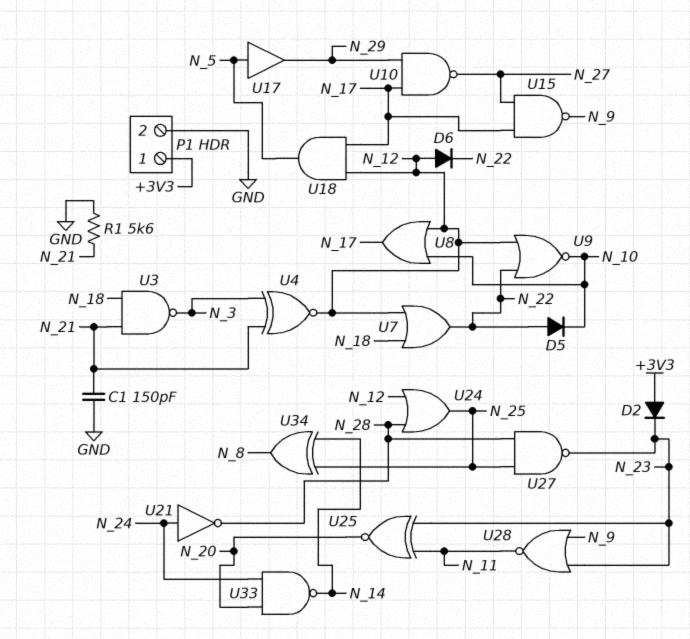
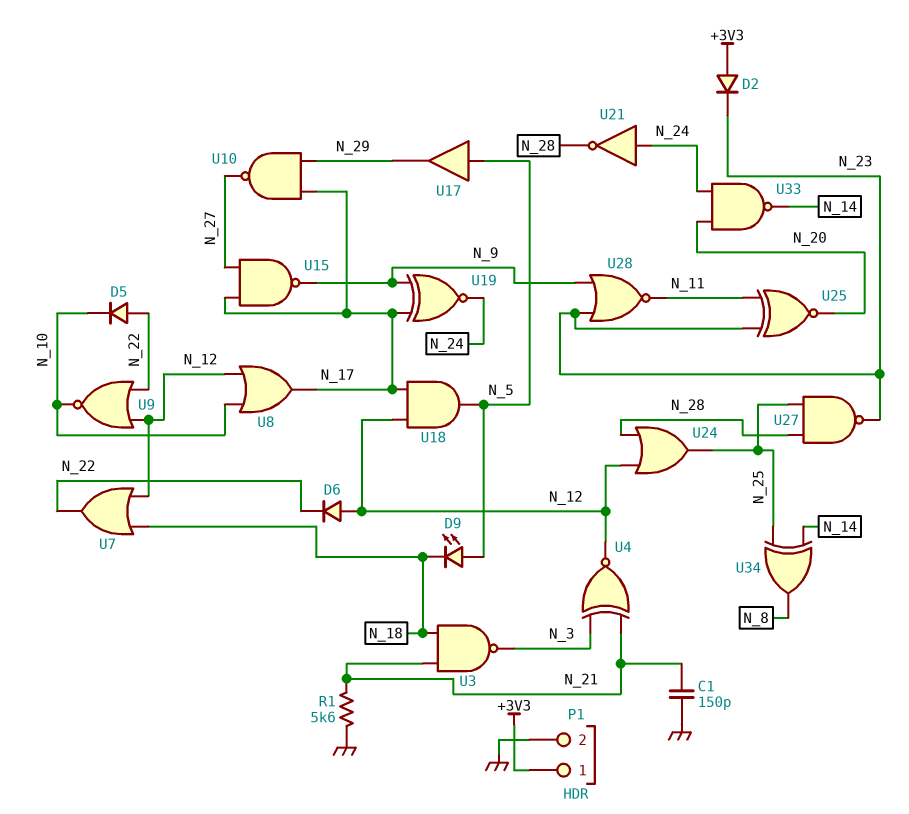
D9: none -> LED (A N_5, K N_18)
U19: none -> XNOR (in N_9, in N_17, out N_24)

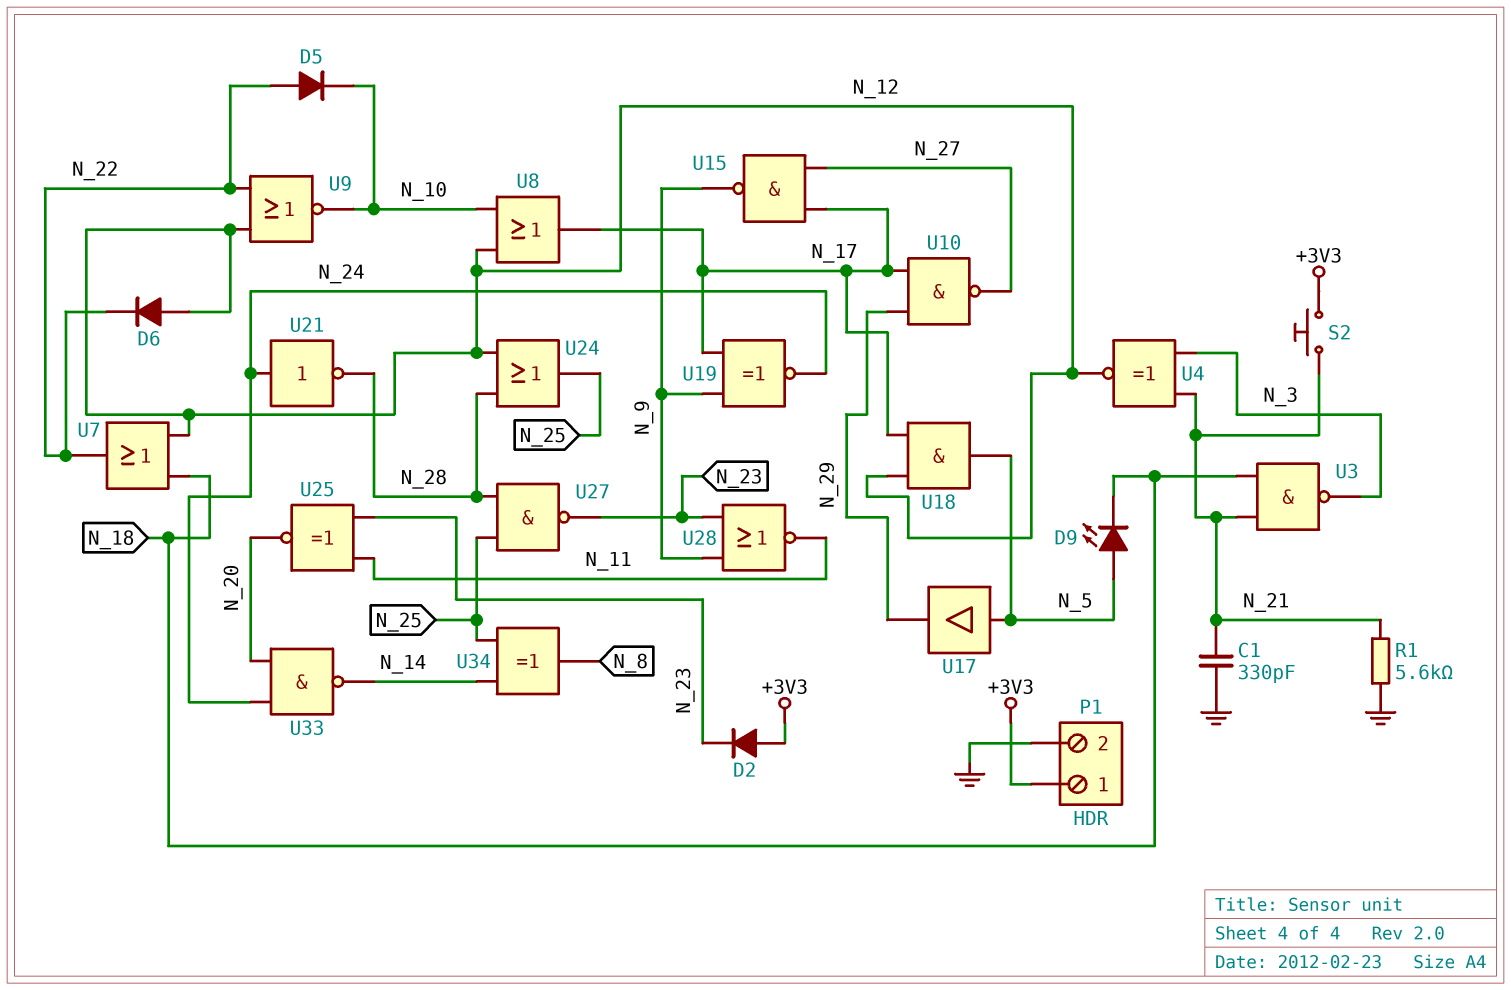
C1: 150pF (GND, N_21) -> 330pF (GND, N_21)
S2: none -> button (+3V3, N_21)

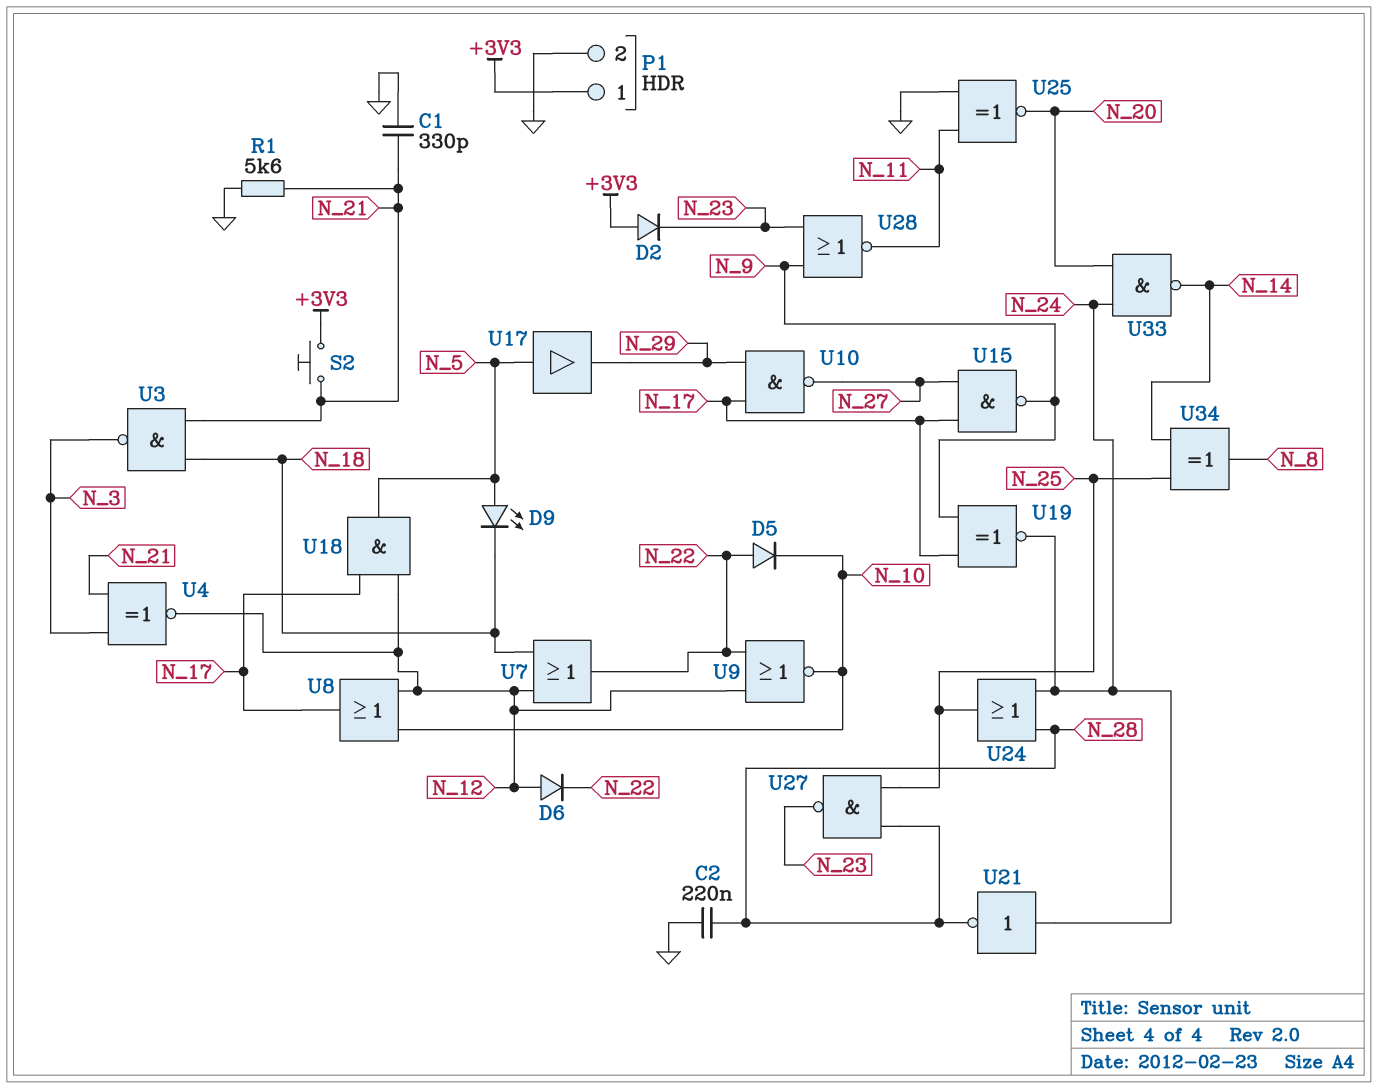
C2: none -> 220nF (GND, N_28)
U24: OR (in N_12, in N_28, out N_25) -> OR (in N_24, in N_28, out N_25)
U25: XNOR (in N_11, in N_23, out N_20) -> XNOR (in GND, in N_11, out N_20)

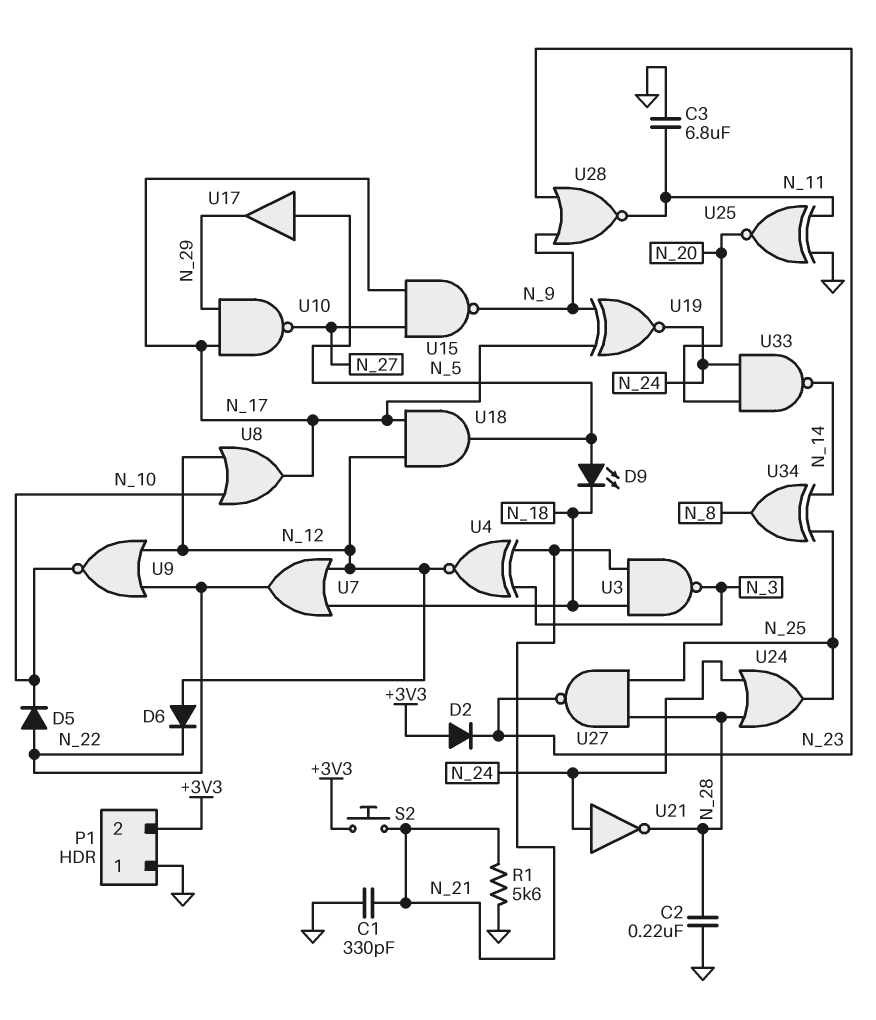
C3: none -> 6.8uF (GND, N_11)
P1 pin 1: +3V3 -> GND
P1 pin 2: GND -> +3V3

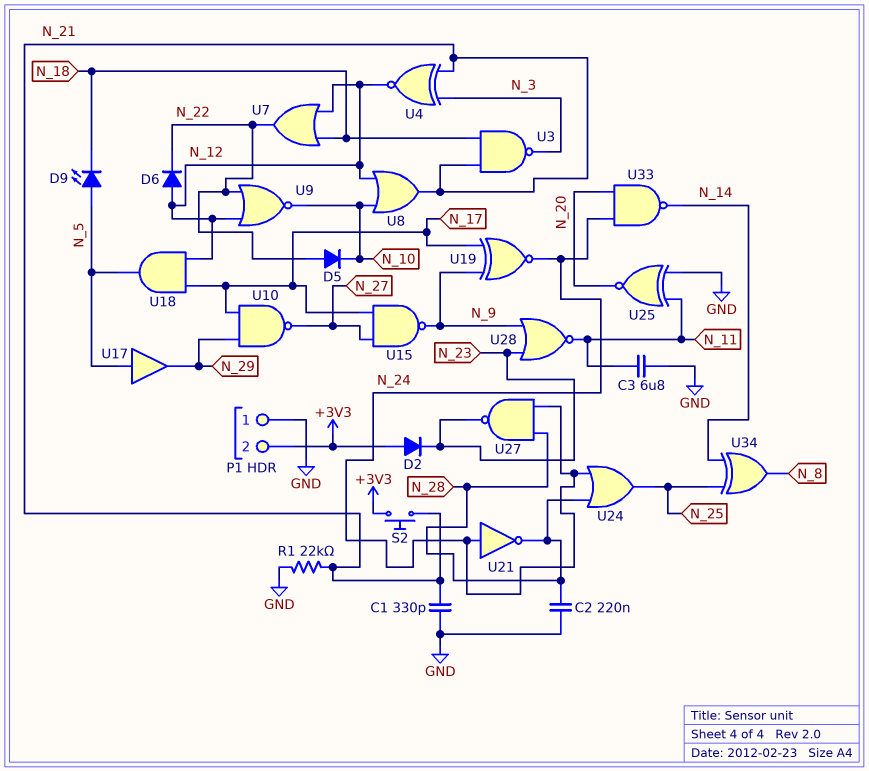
R1: 5.6k (GND, N_21) -> 22k (GND, N_21)
U8: OR (in N_10, in N_12, out N_17) -> OR (in N_10, in N_12, out N_21)
U27: NAND (in N_25, in N_28, out N_23) -> NAND (in N_24, in N_28, out N_23)

